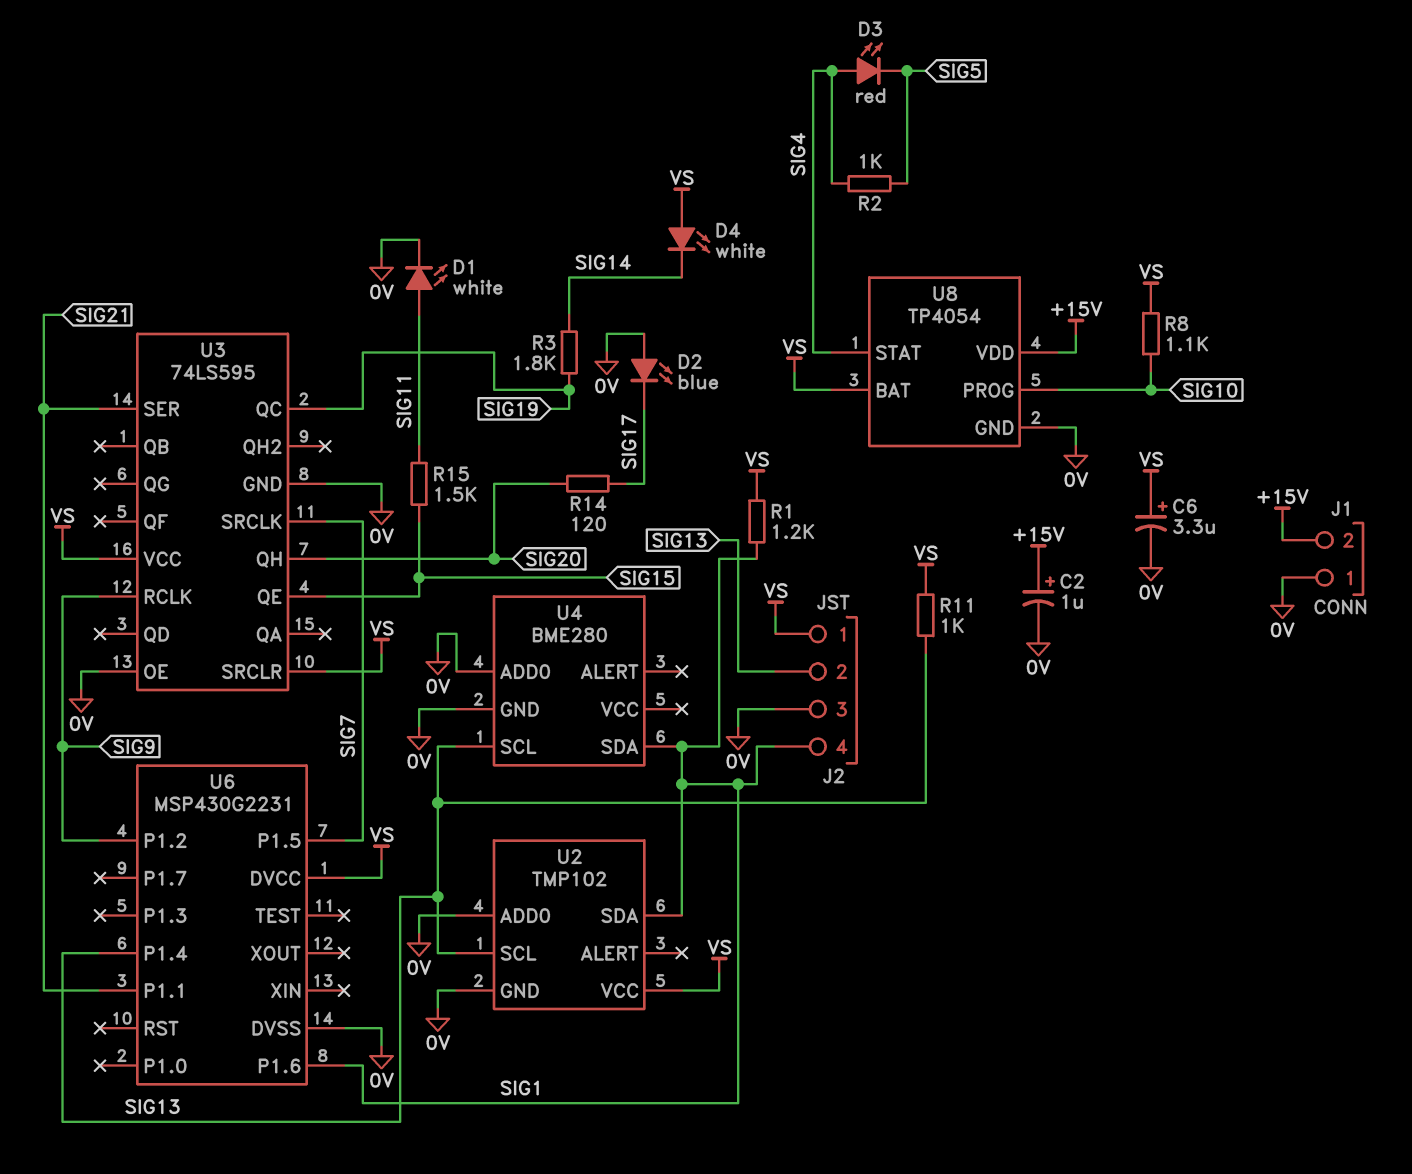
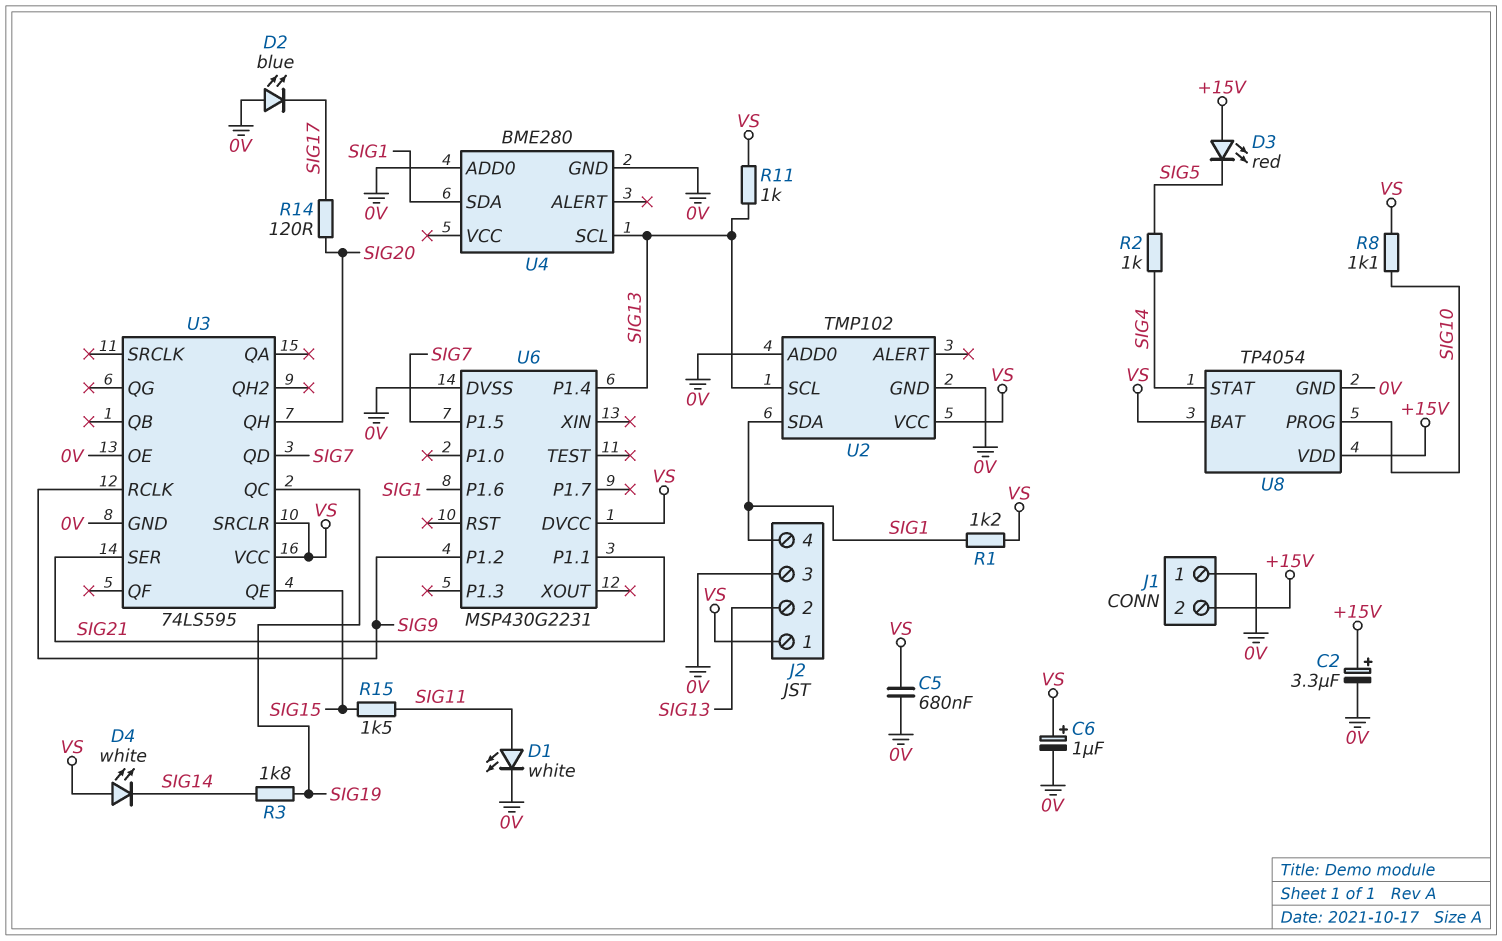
C2: 1uF (plus +15V, minus 0V) -> 3.3uF (plus +15V, minus 0V)
C5: none -> 680nF (0V, VS)
C6: 3.3uF (plus VS, minus 0V) -> 1uF (plus VS, minus 0V)
D3: LED red (A SIG4, K SIG5) -> LED red (A +15V, K SIG5)
U3 pin QD: none -> SIG7
U3 pin SRCLK: SIG7 -> none

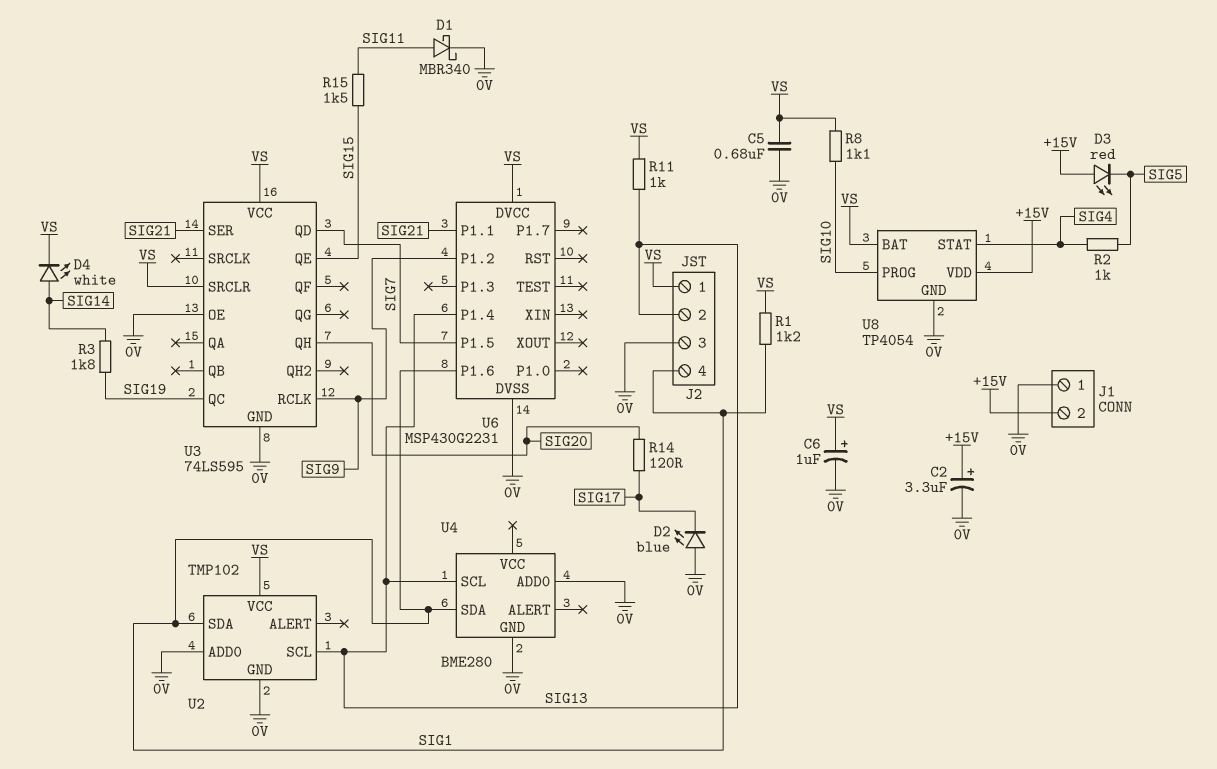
D1: LED white (A SIG11, K 0V) -> schottky MBR340 (A SIG11, K 0V)
D4: LED white (A VS, K SIG14) -> LED white (A SIG14, K VS)

